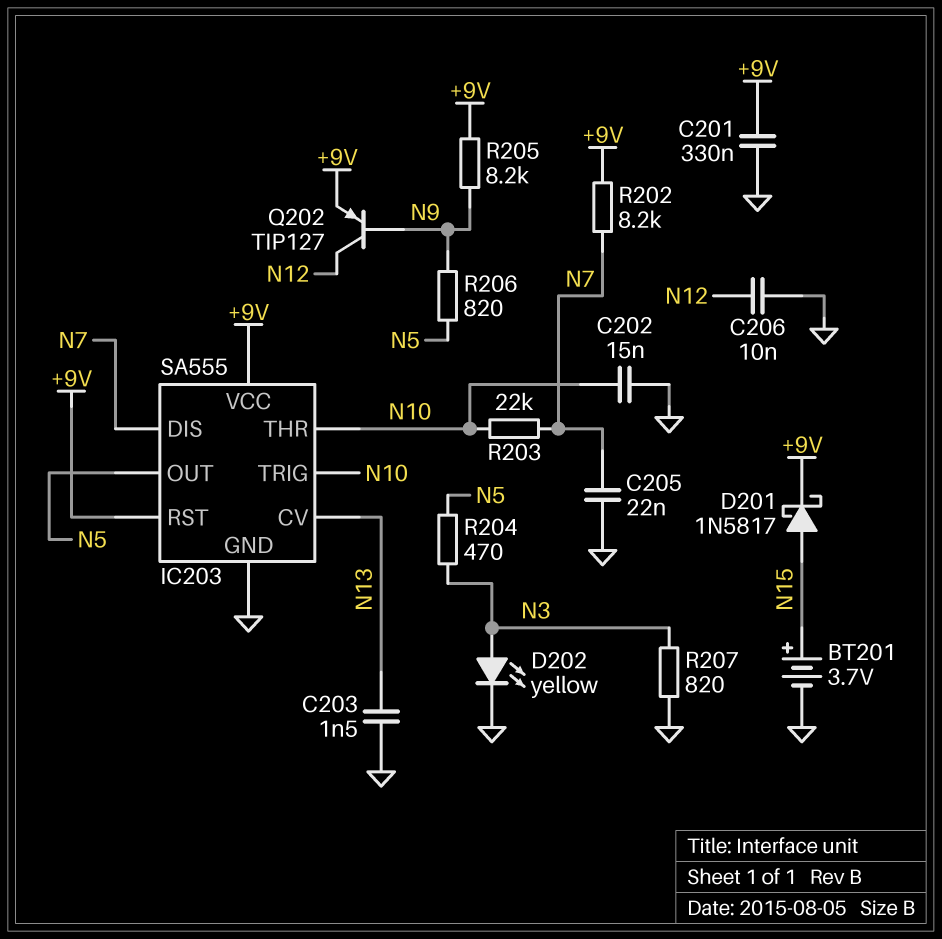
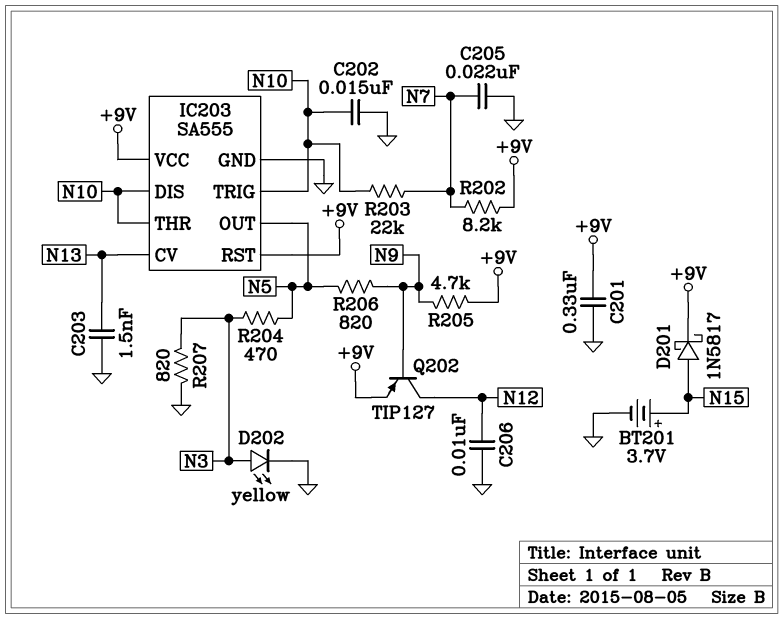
IC203 pin DIS: N7 -> N10
R205: 8.2k (+9V, N9) -> 4.7k (+9V, N9)

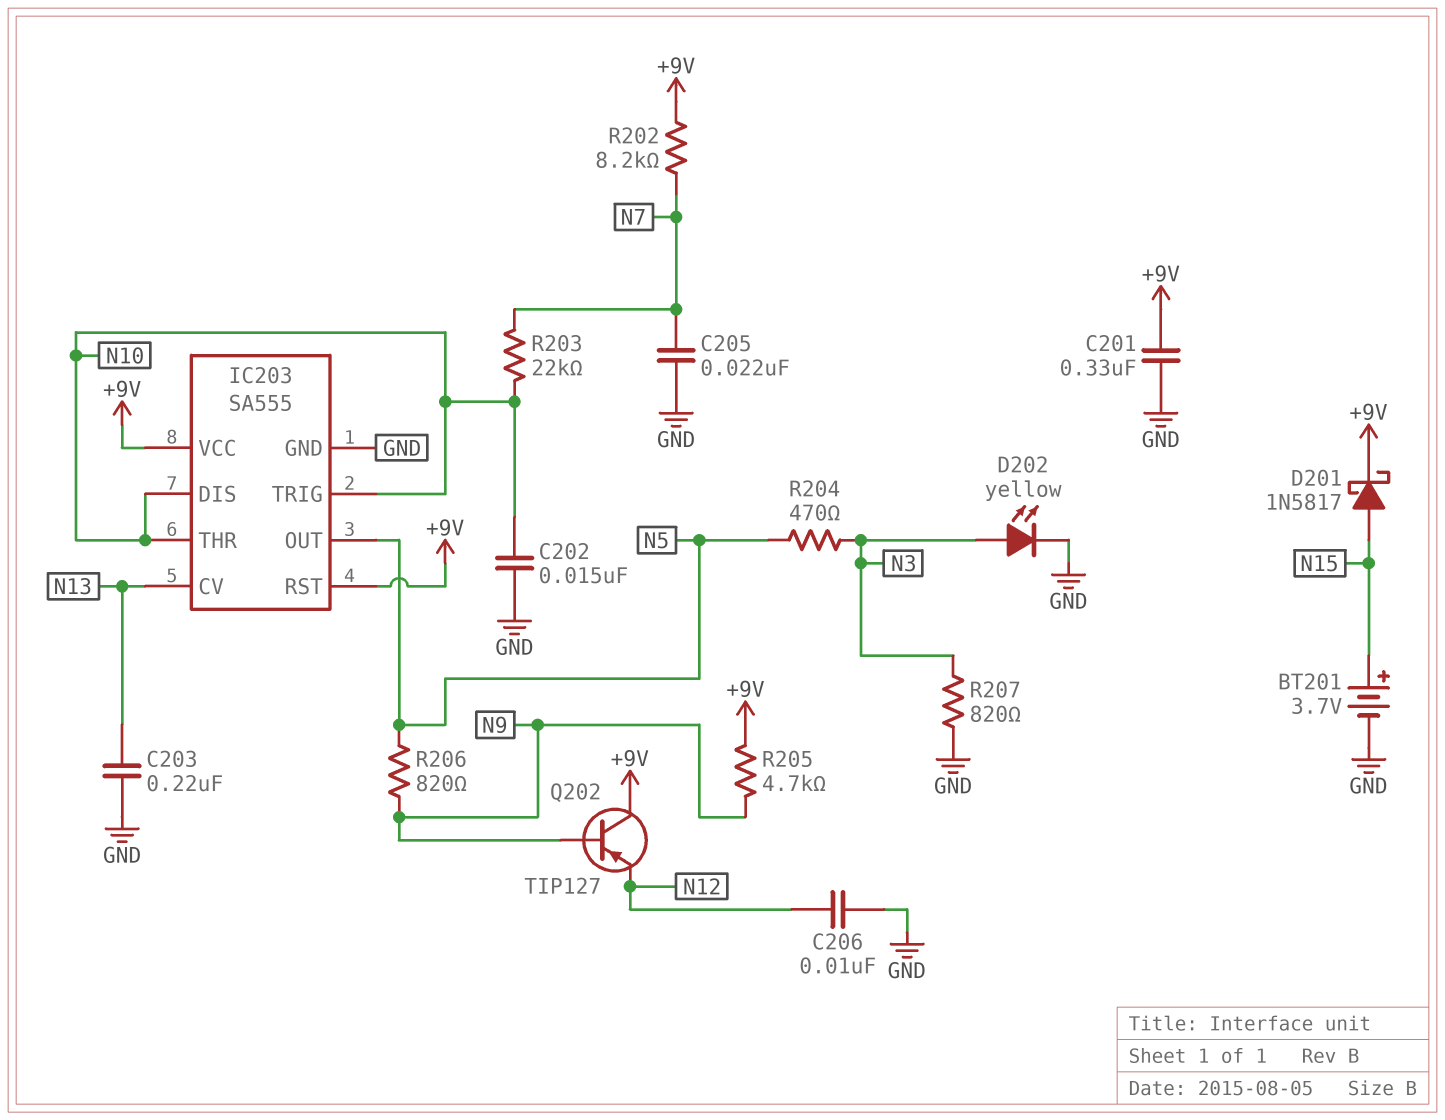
C203: 1.5nF (GND, N13) -> 220nF (GND, N13)
Q202: PNP TIP127 (B N9, C N12, E +9V) -> PNP TIP127 (B N9, C +9V, E N12)

